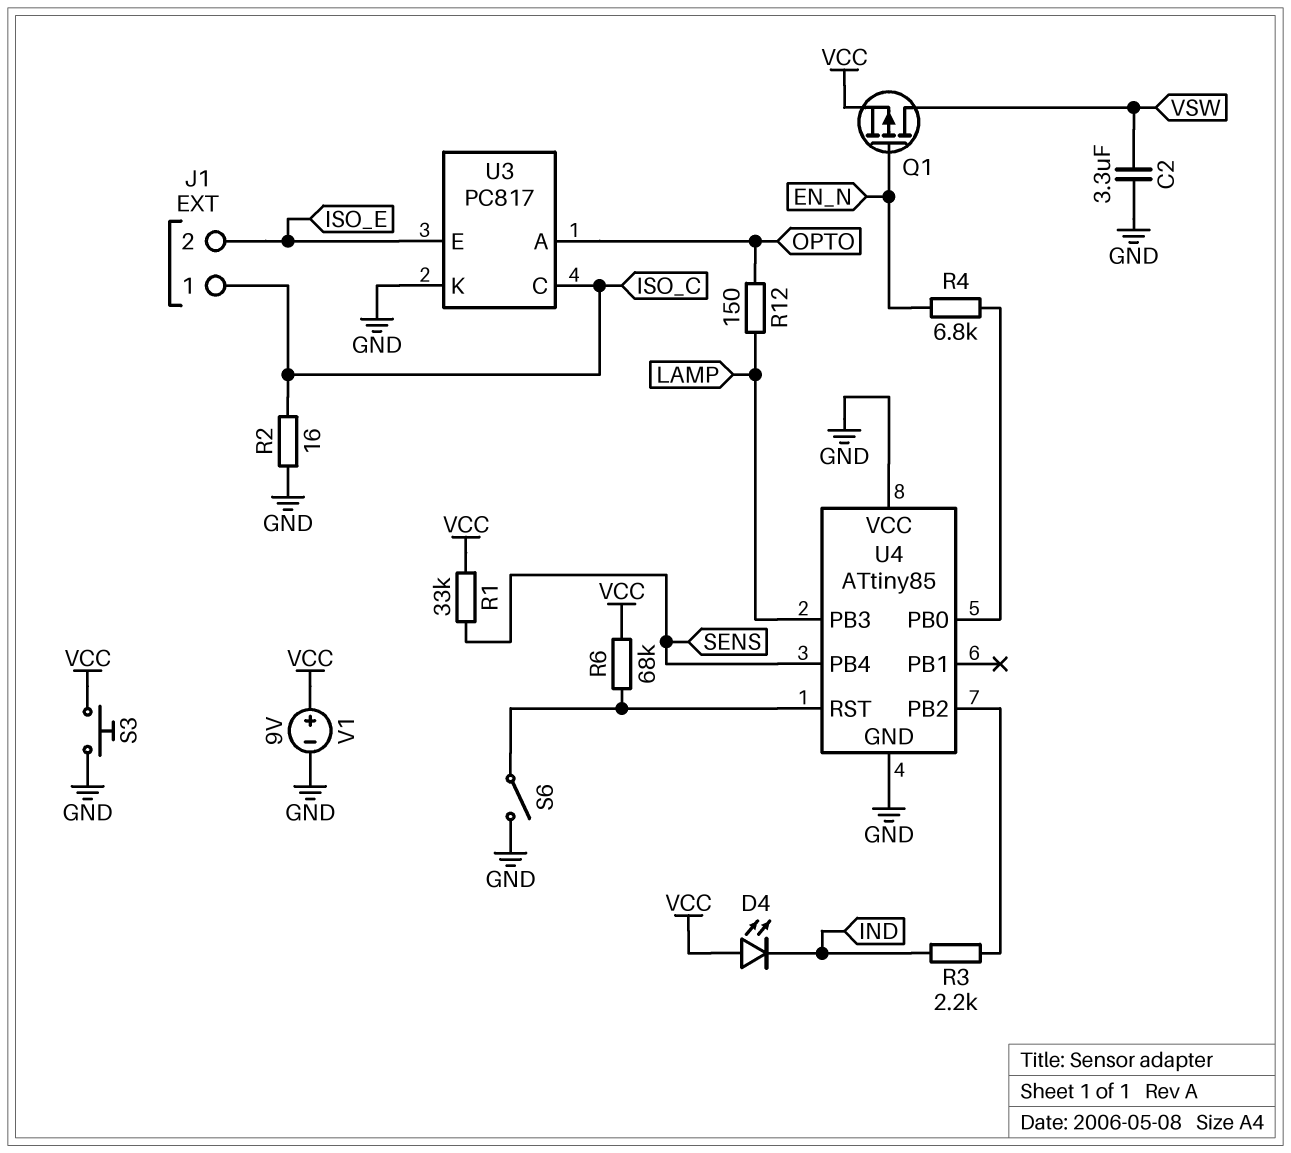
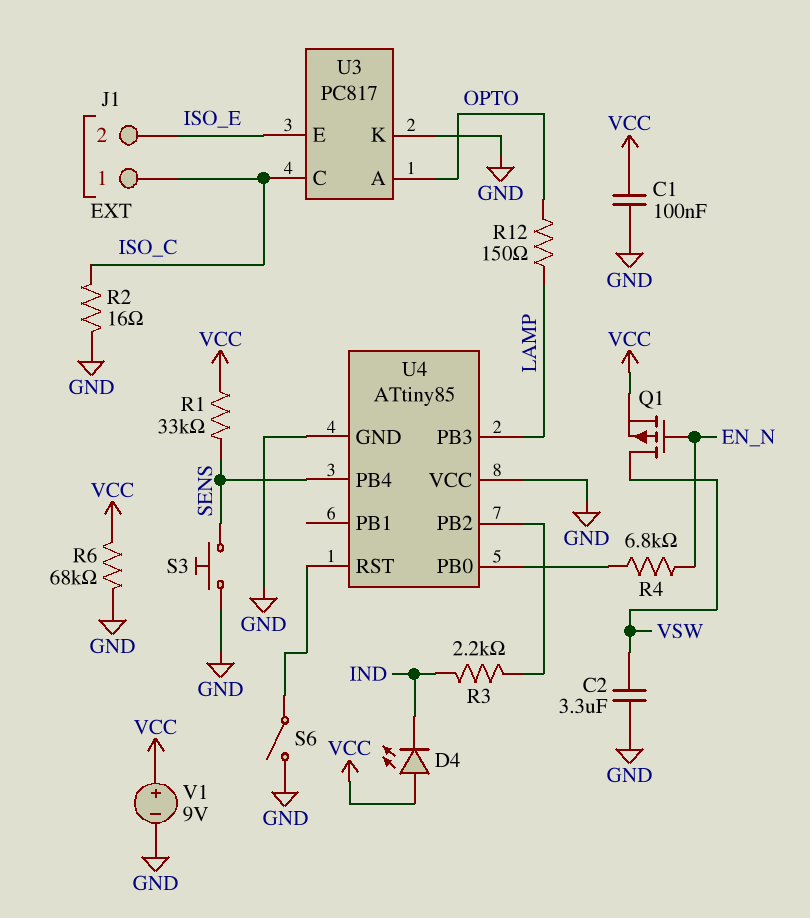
C1: none -> 100nF (GND, VCC)
R6: 68k (U4/RST, VCC) -> 68k (GND, VCC)
S3: button (GND, VCC) -> button (GND, SENS)

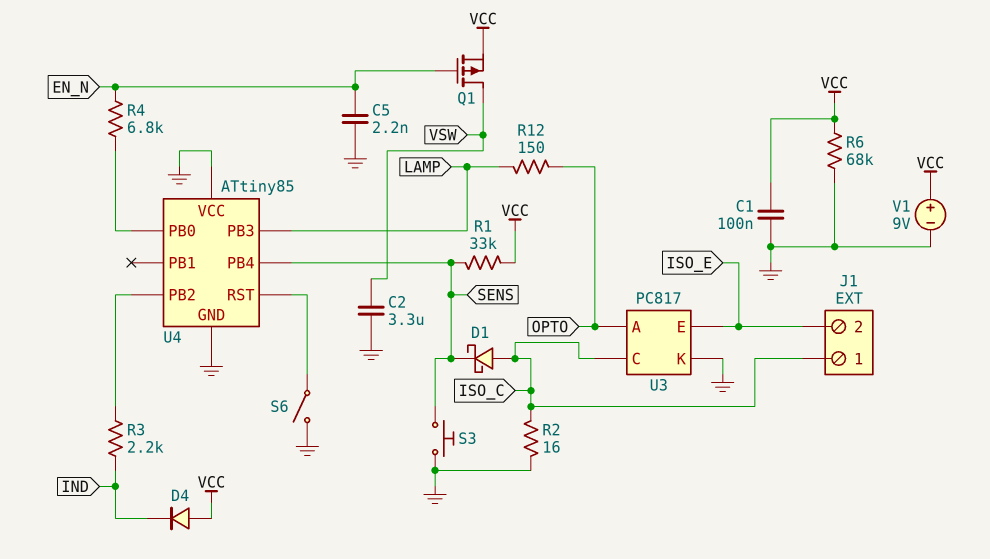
C5: none -> 2.2nF (EN_N, GND)
D1: none -> schottky (A ISO_C, K SENS)
D4: LED (A VCC, K IND) -> diode (A VCC, K IND)

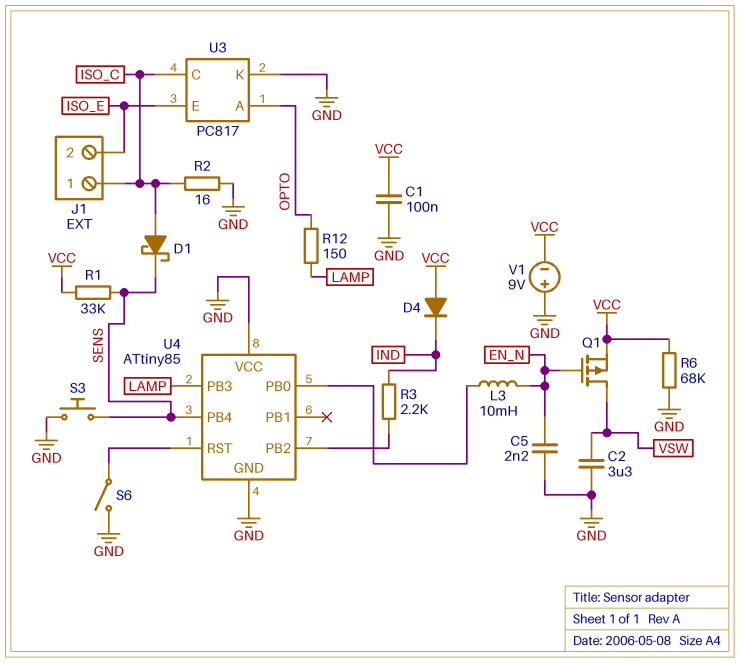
L3: none -> 10mH (EN_N, U4/PB0)
R4: 6.8k (EN_N, U4/PB0) -> none
V1: 9V (plus VCC, minus GND) -> 9V (plus GND, minus VCC)

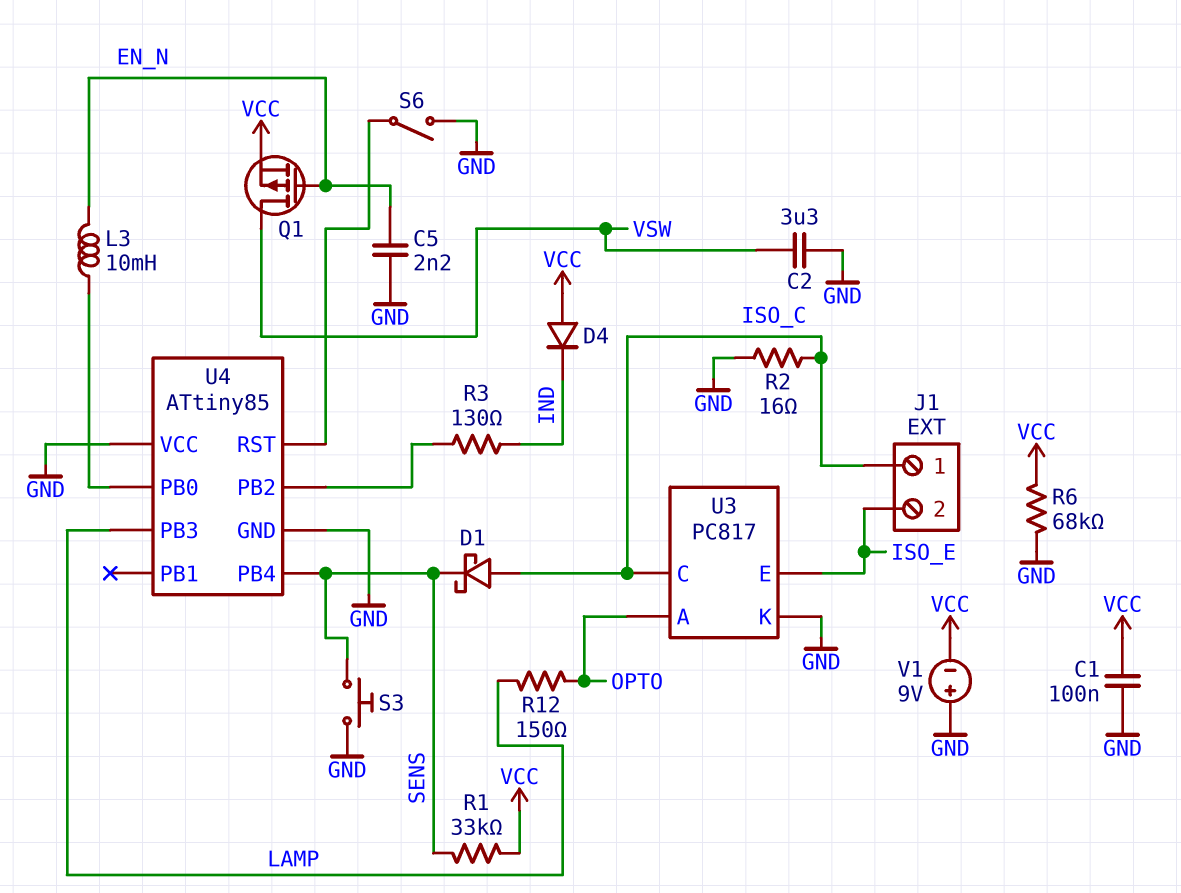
R3: 2.2k (IND, U4/PB2) -> 130 (IND, U4/PB2)

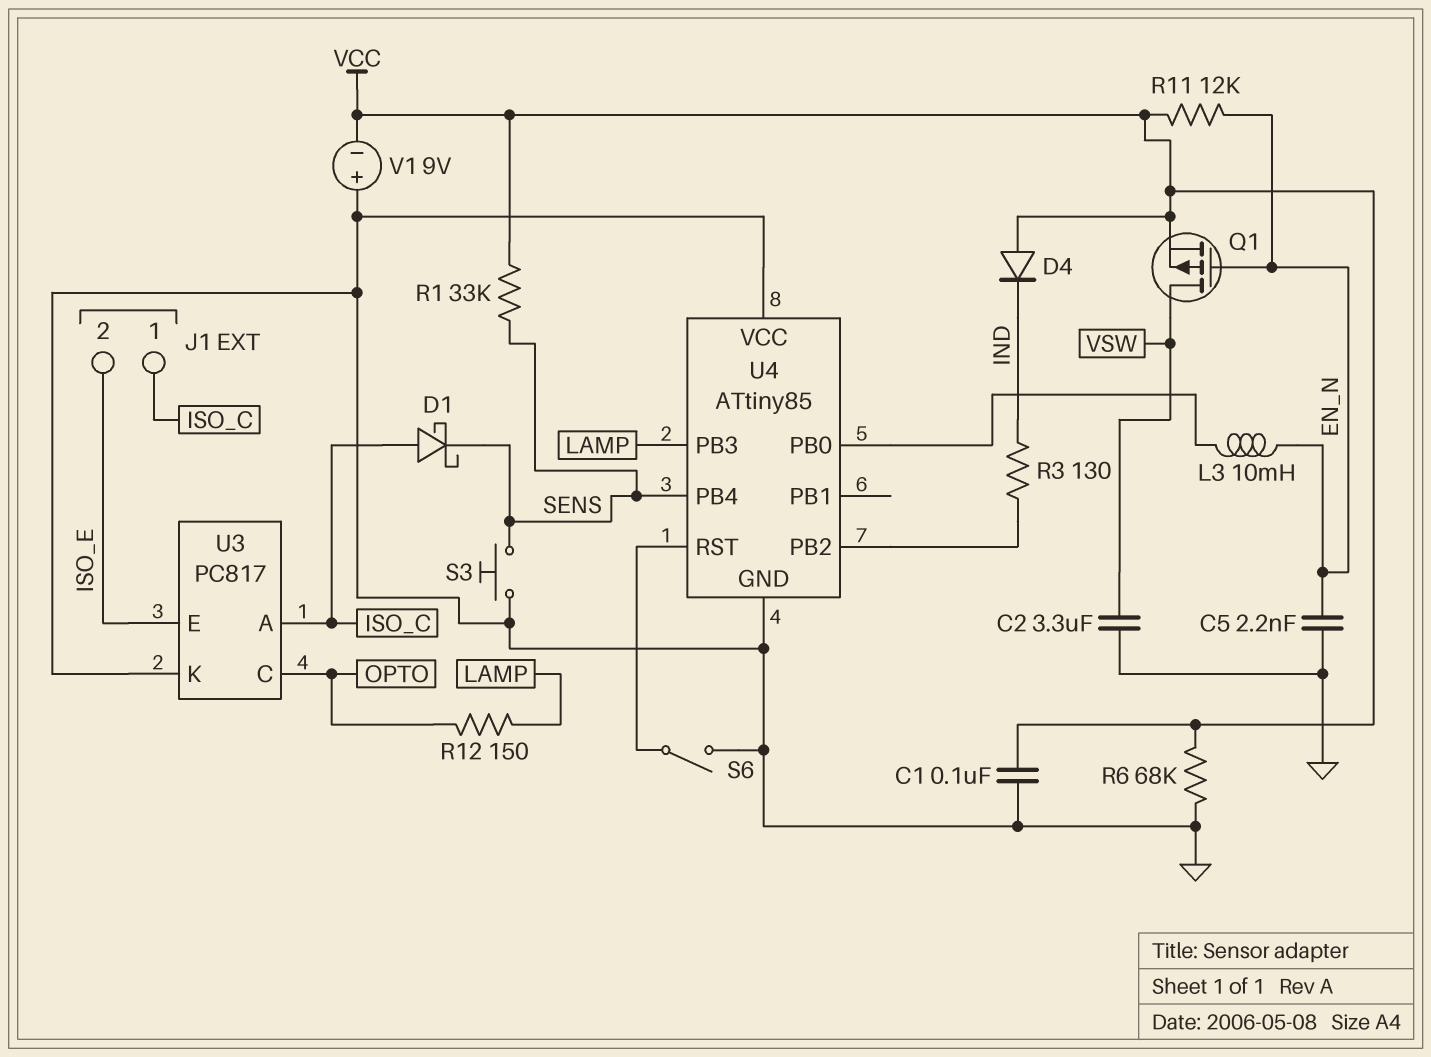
R2: 16 (GND, ISO_C) -> none
R11: none -> 12k (EN_N, VCC)
U3 pin A: OPTO -> ISO_C
U3 pin C: ISO_C -> OPTO

